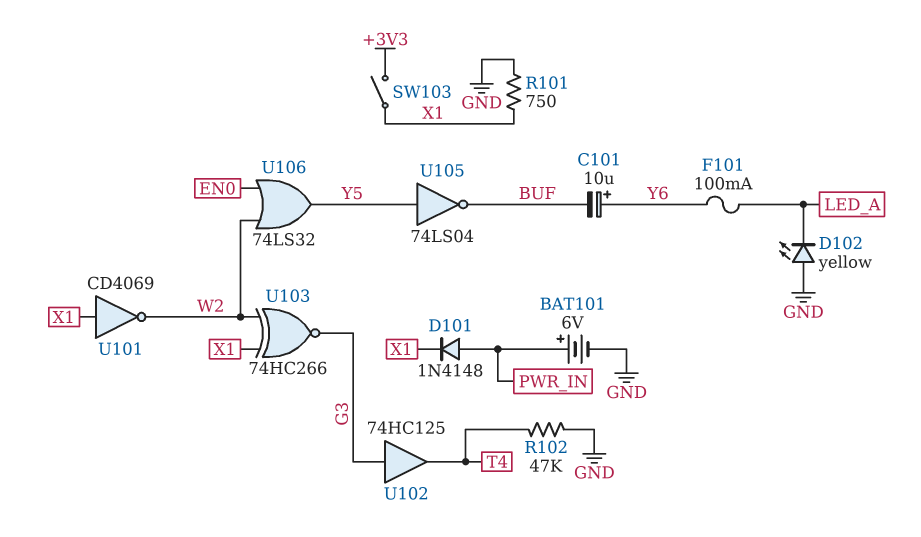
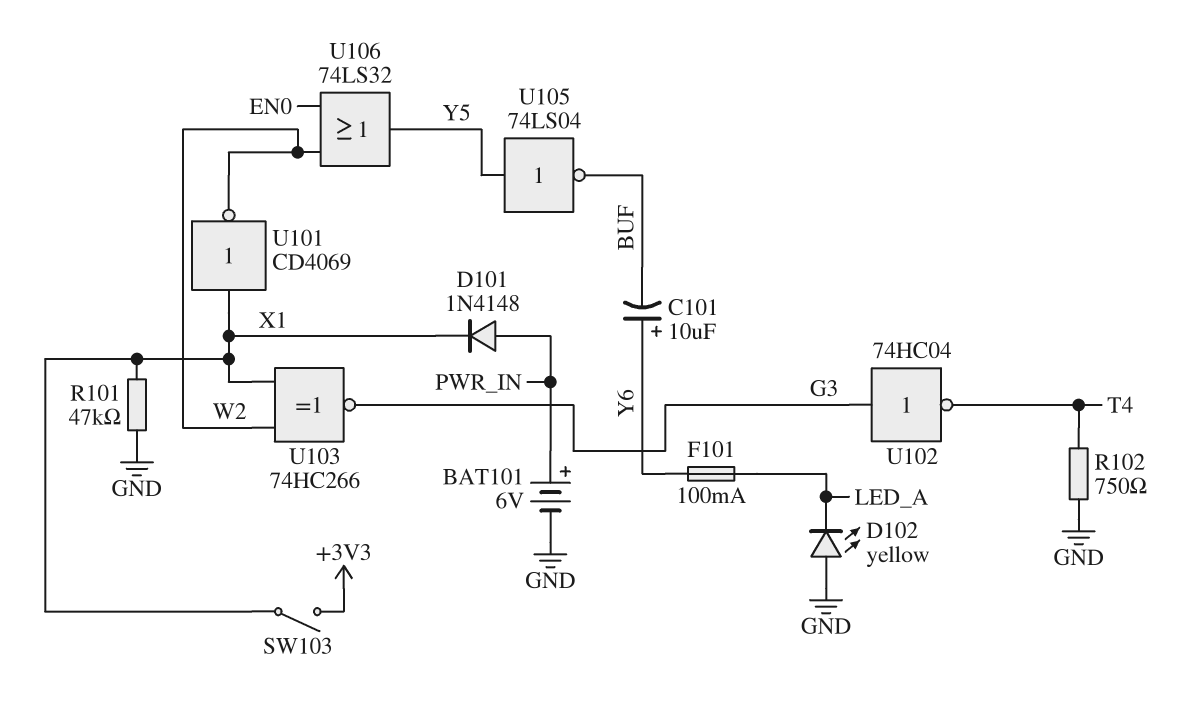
R101: 750 (GND, X1) -> 47k (GND, X1)
R102: 47k (GND, T4) -> 750 (GND, T4)
U102: buffer 74HC125 (in G3, out T4) -> NOT 74HC04 (in G3, out T4)

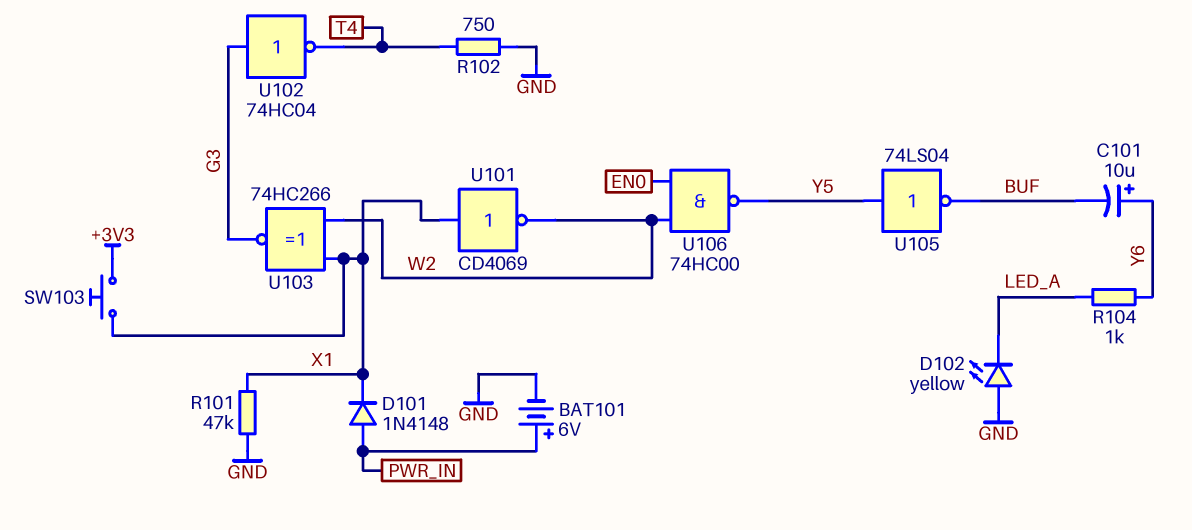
F101: 100mA (LED_A, Y6) -> none
R104: none -> 1k (LED_A, Y6)
SW103: switch (+3V3, X1) -> button (+3V3, X1)
U106: OR 74LS32 (in EN0, in W2, out Y5) -> NAND 74HC00 (in EN0, in W2, out Y5)

